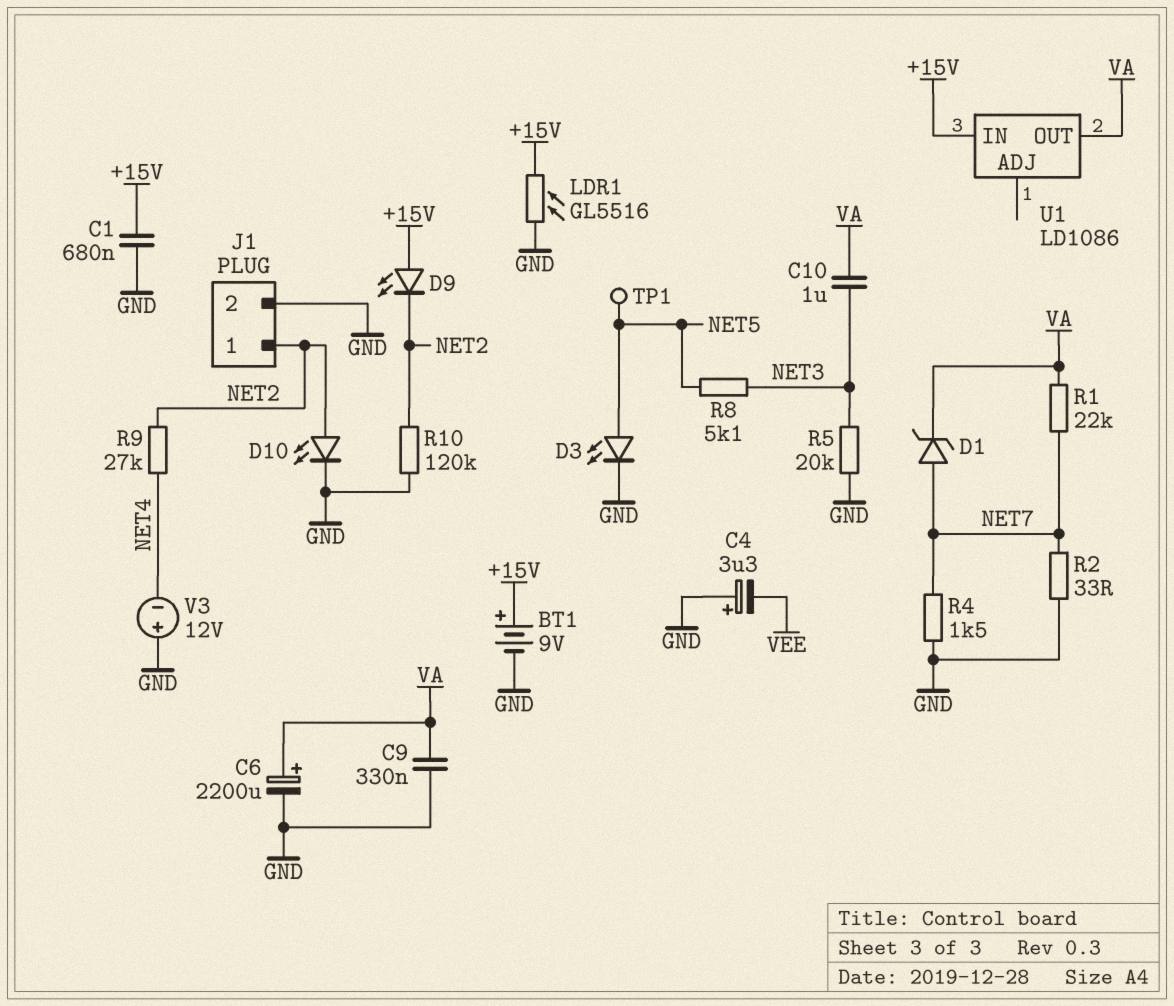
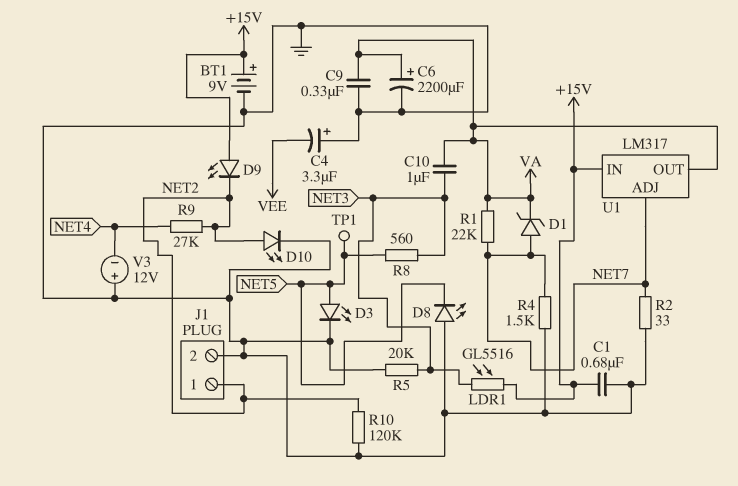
D8: none -> LED (A GND, K NET5)
LDR1: GL5516 (+15V, GND) -> GL5516 (+15V, NET3)
R8: 5.1k (NET3, NET5) -> 560 (NET3, NET5)
U1: LD1086 -> LM317
U1 pin ADJ: none -> NET7

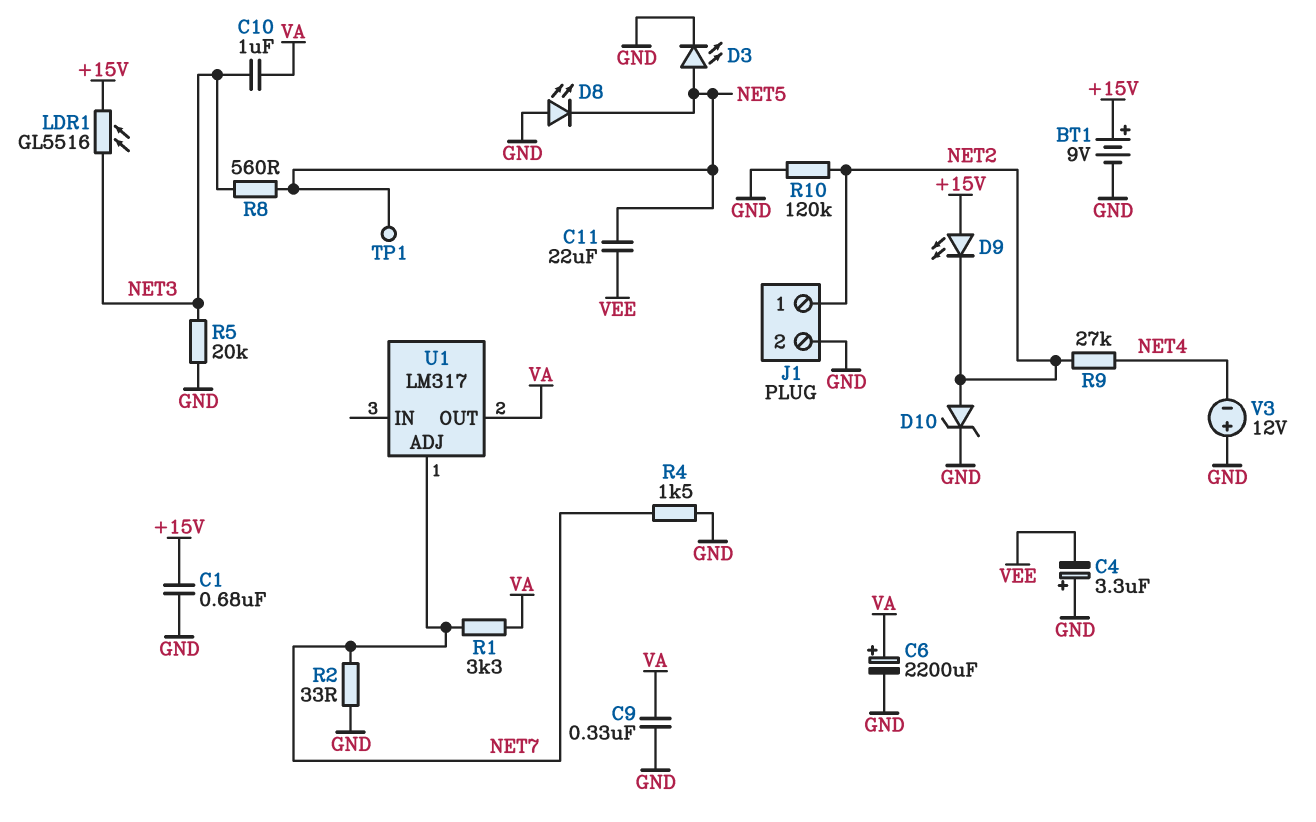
C11: none -> 22uF (NET5, VEE)
D1: zener (A NET7, K VA) -> none
D10: LED (A NET2, K GND) -> zener (A NET2, K GND)
R1: 22k (NET7, VA) -> 3.3k (NET7, VA)
U1 pin IN: +15V -> none

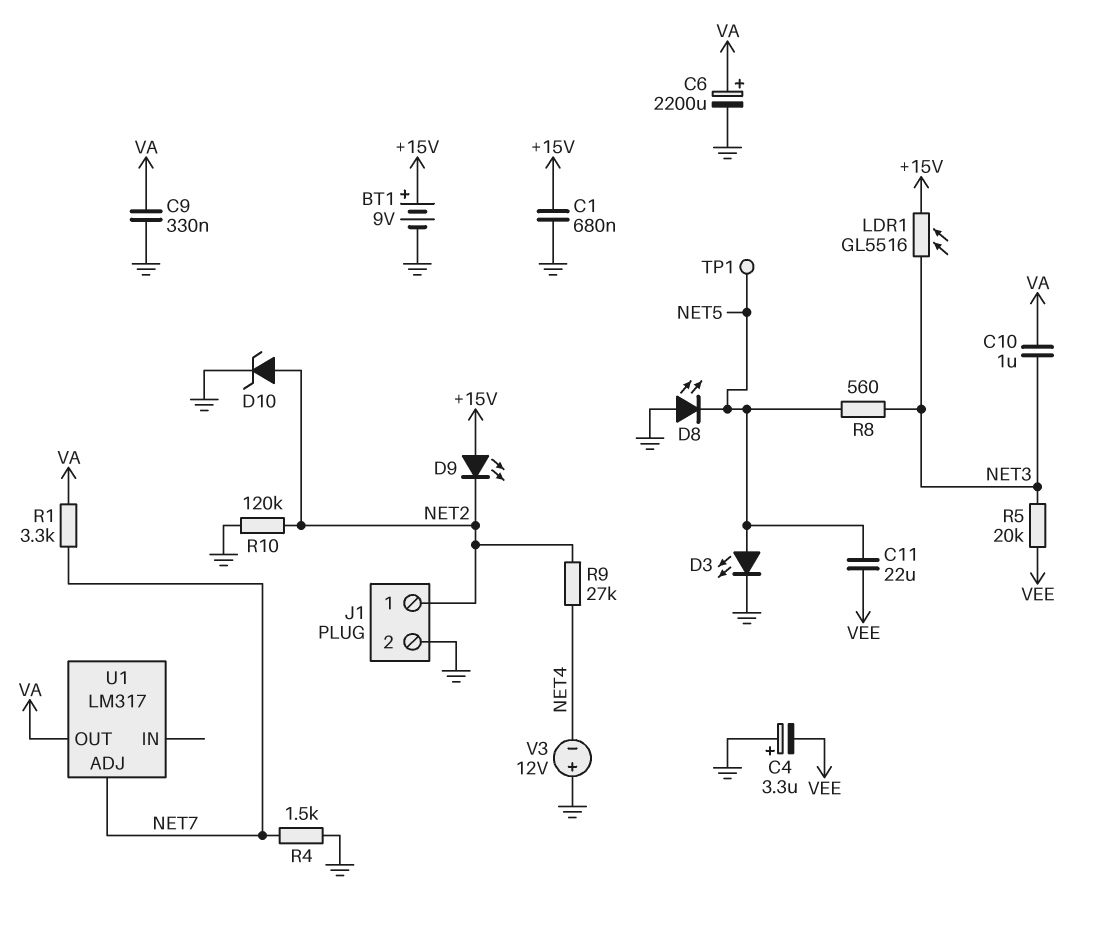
R2: 33 (GND, NET7) -> none
R5: 20k (GND, NET3) -> 20k (NET3, VEE)

